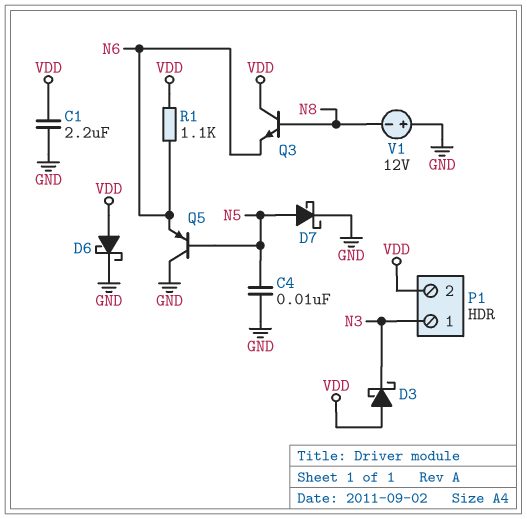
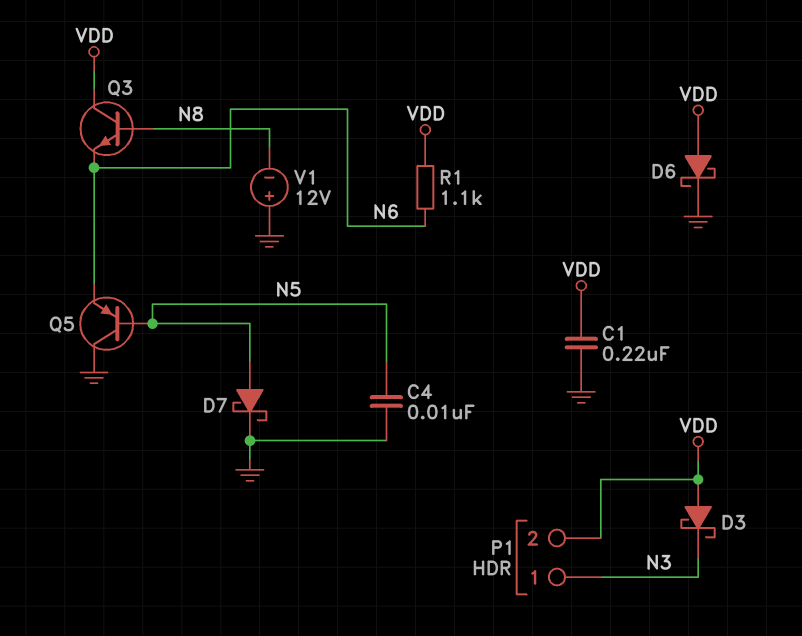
C1: 2.2uF (GND, VDD) -> 220nF (GND, VDD)

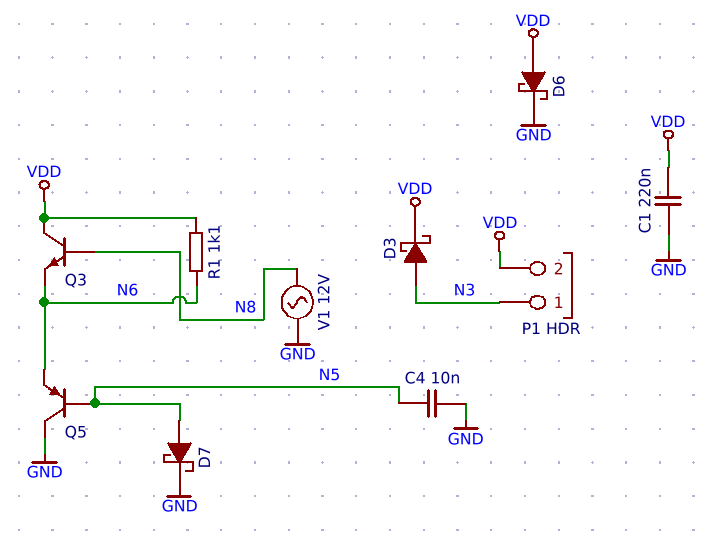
D3: schottky (A VDD, K N3) -> schottky (A N3, K VDD)
V1: 12V (plus GND, minus N8) -> AC 12V (GND, N8)

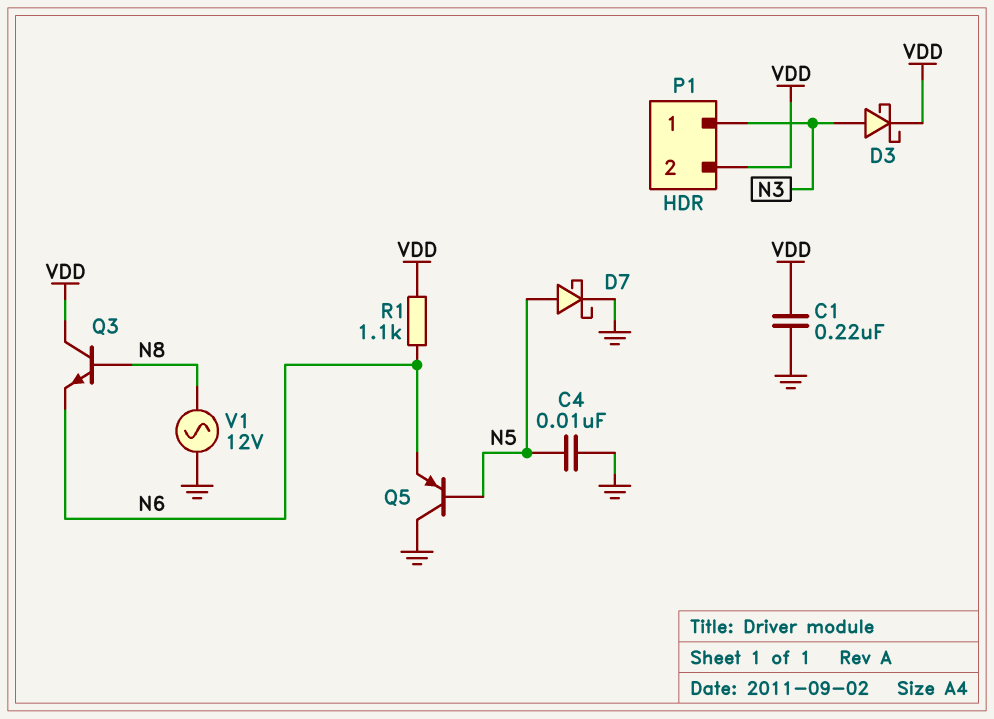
D6: schottky (A VDD, K GND) -> none

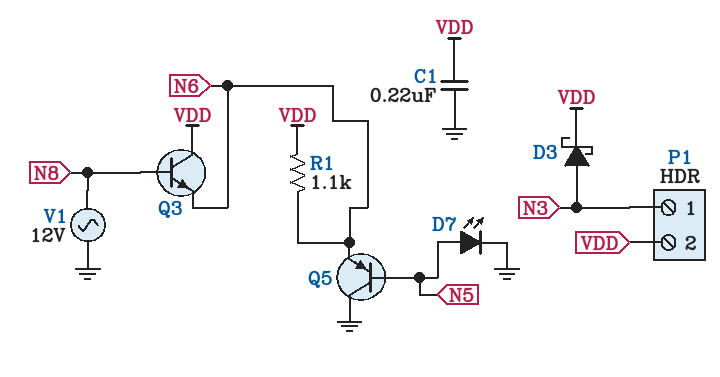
C4: 10nF (GND, N5) -> none
D7: schottky (A N5, K GND) -> LED (A N5, K GND)

